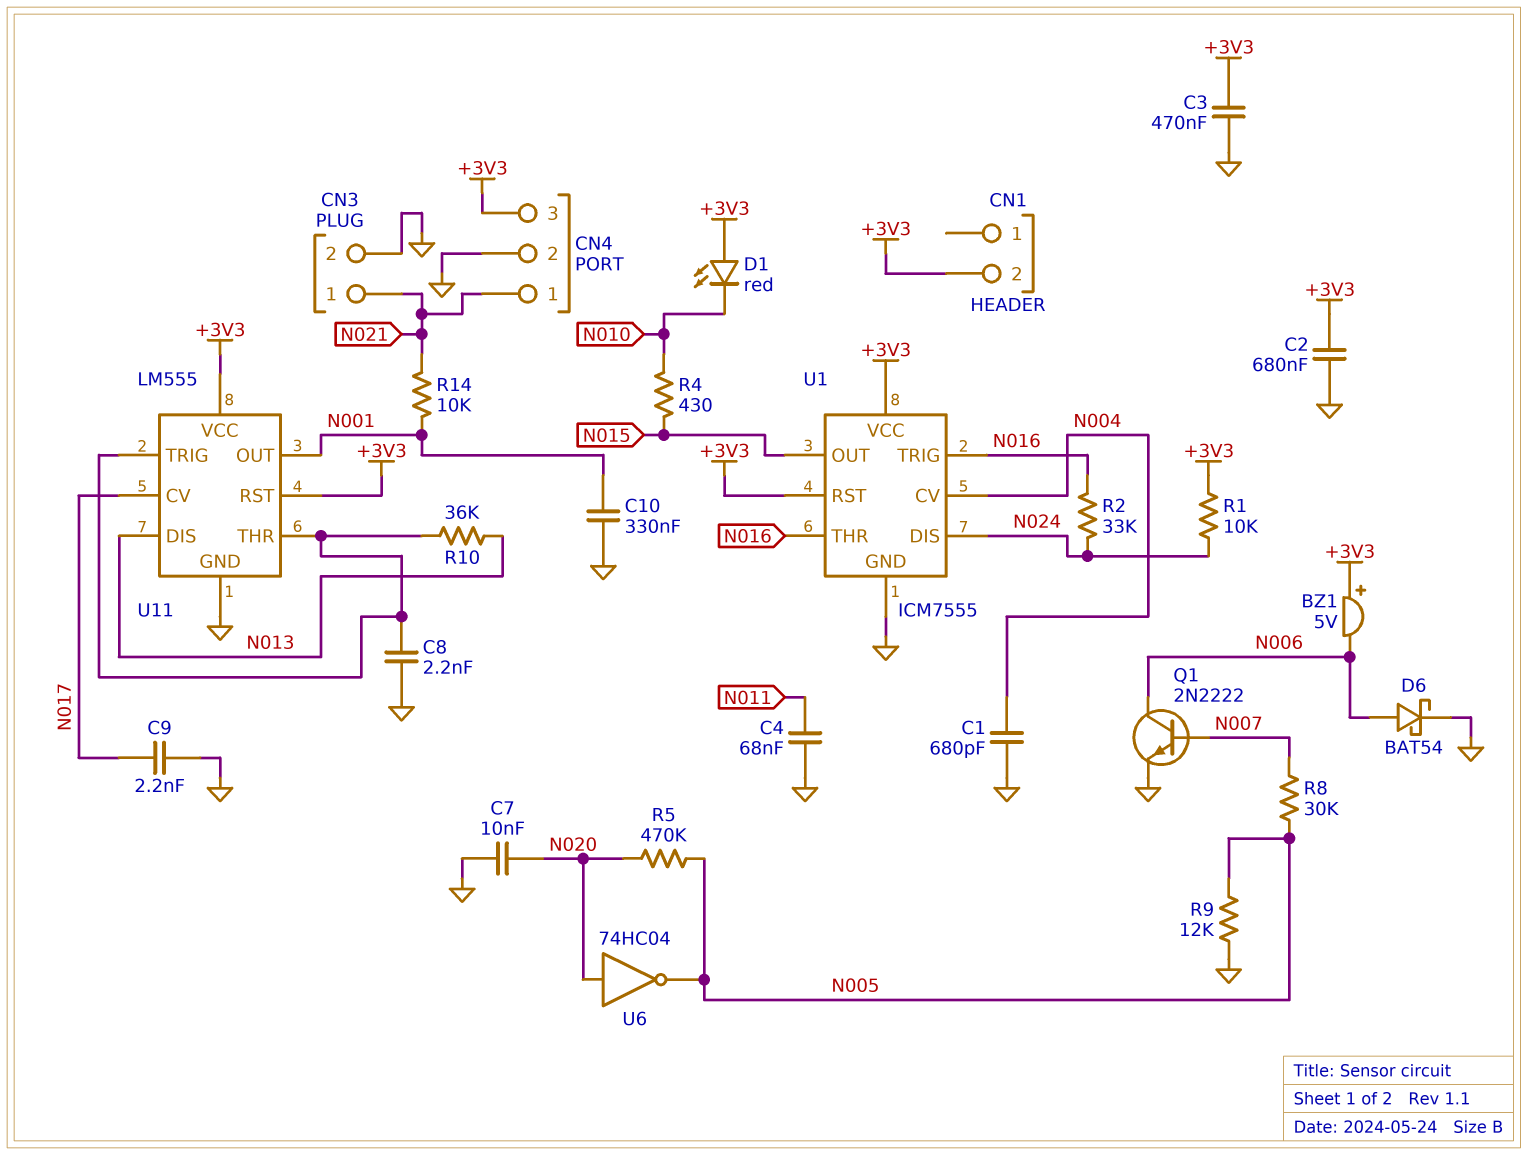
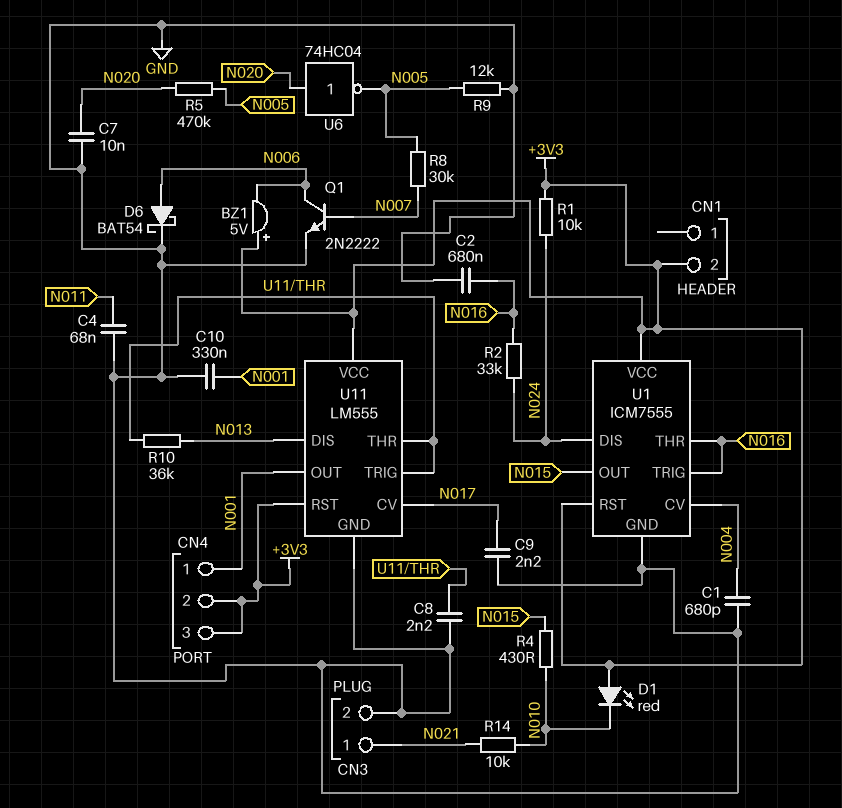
C2: 680nF (+3V3, GND) -> 680nF (GND, N016)
C3: 470nF (+3V3, GND) -> none
CN4 pin 1: N021 -> N001
CN4 pin 2: GND -> +3V3
R14: 10k (N001, N021) -> 10k (N010, N021)

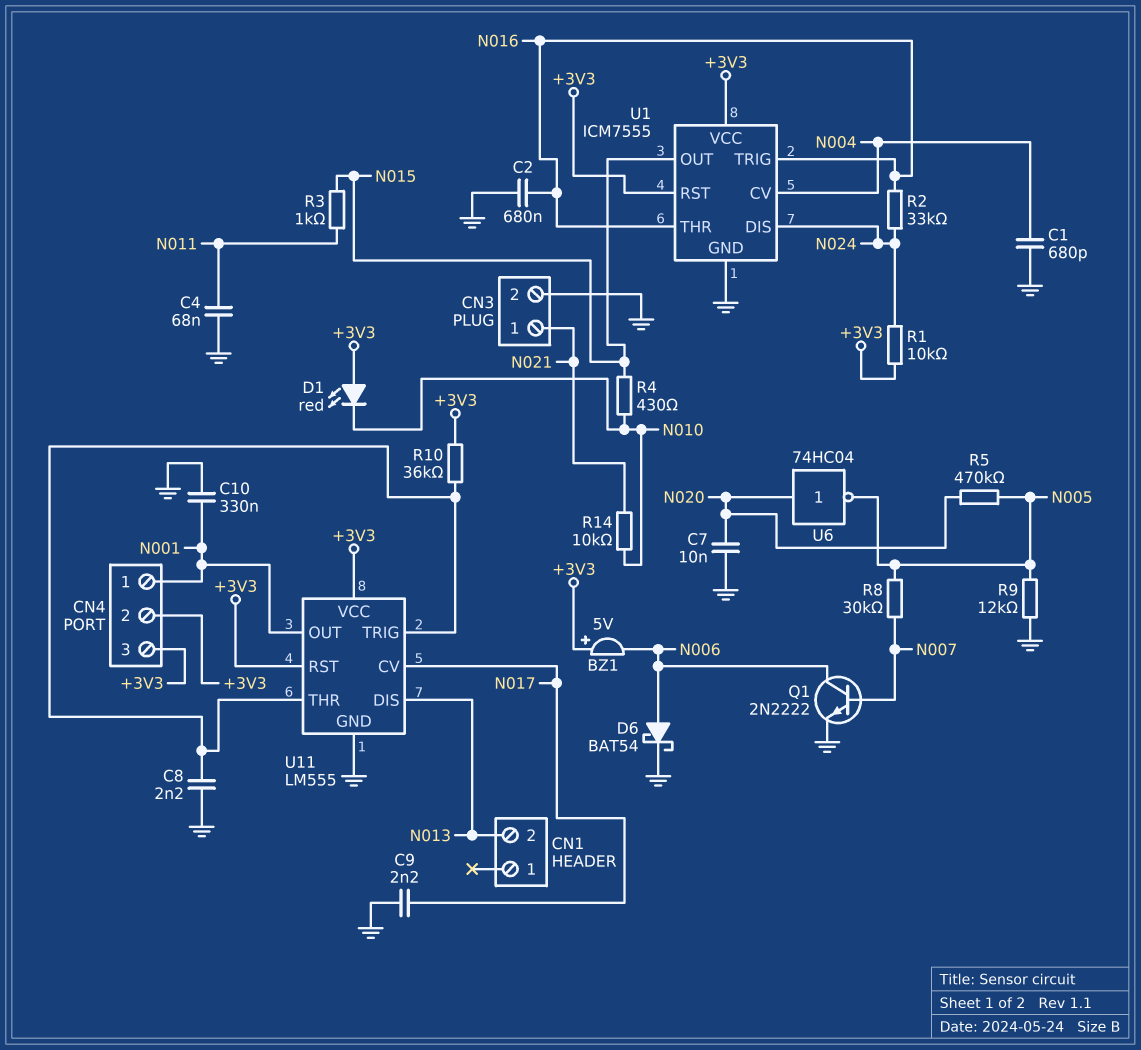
CN1 pin 2: +3V3 -> N013
R3: none -> 1k (N011, N015)
R10: 36k (N013, U11/THR) -> 36k (+3V3, U11/THR)

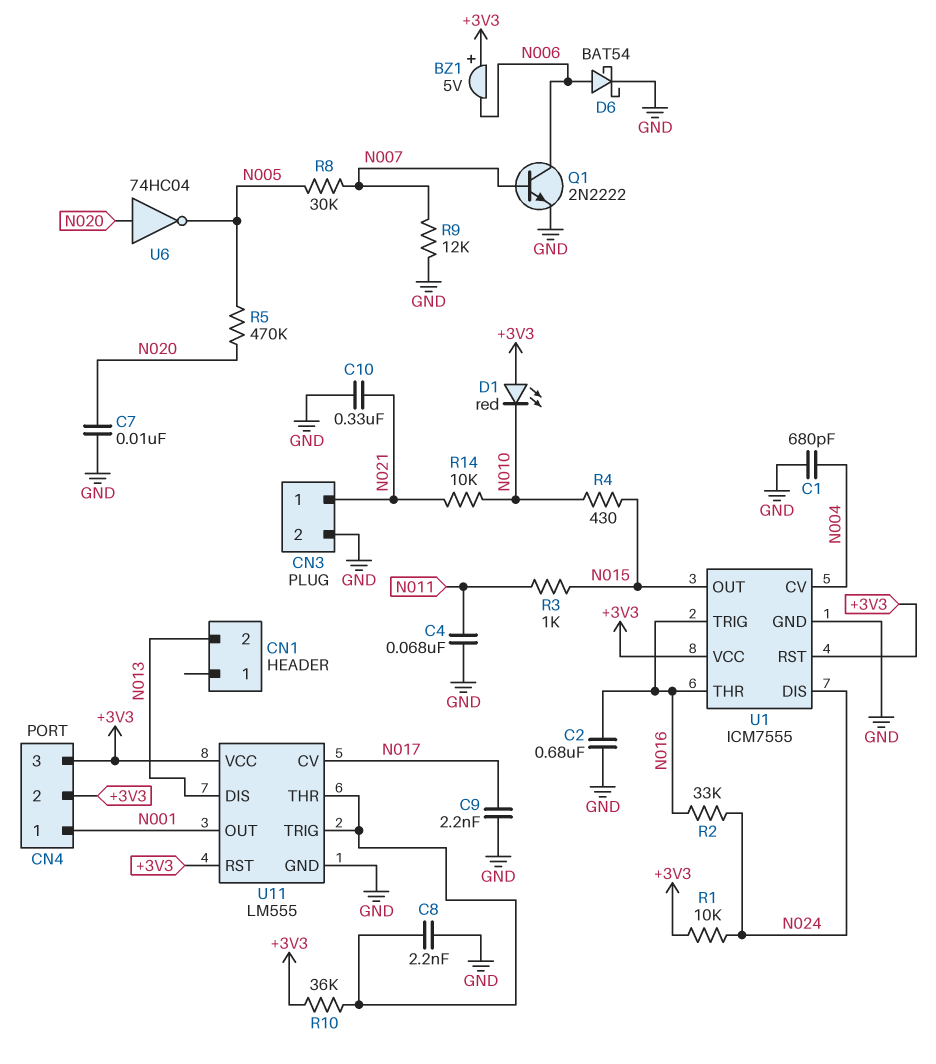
C10: 330nF (GND, N001) -> 330nF (GND, N021)
R9: 12k (GND, N005) -> 12k (GND, N007)

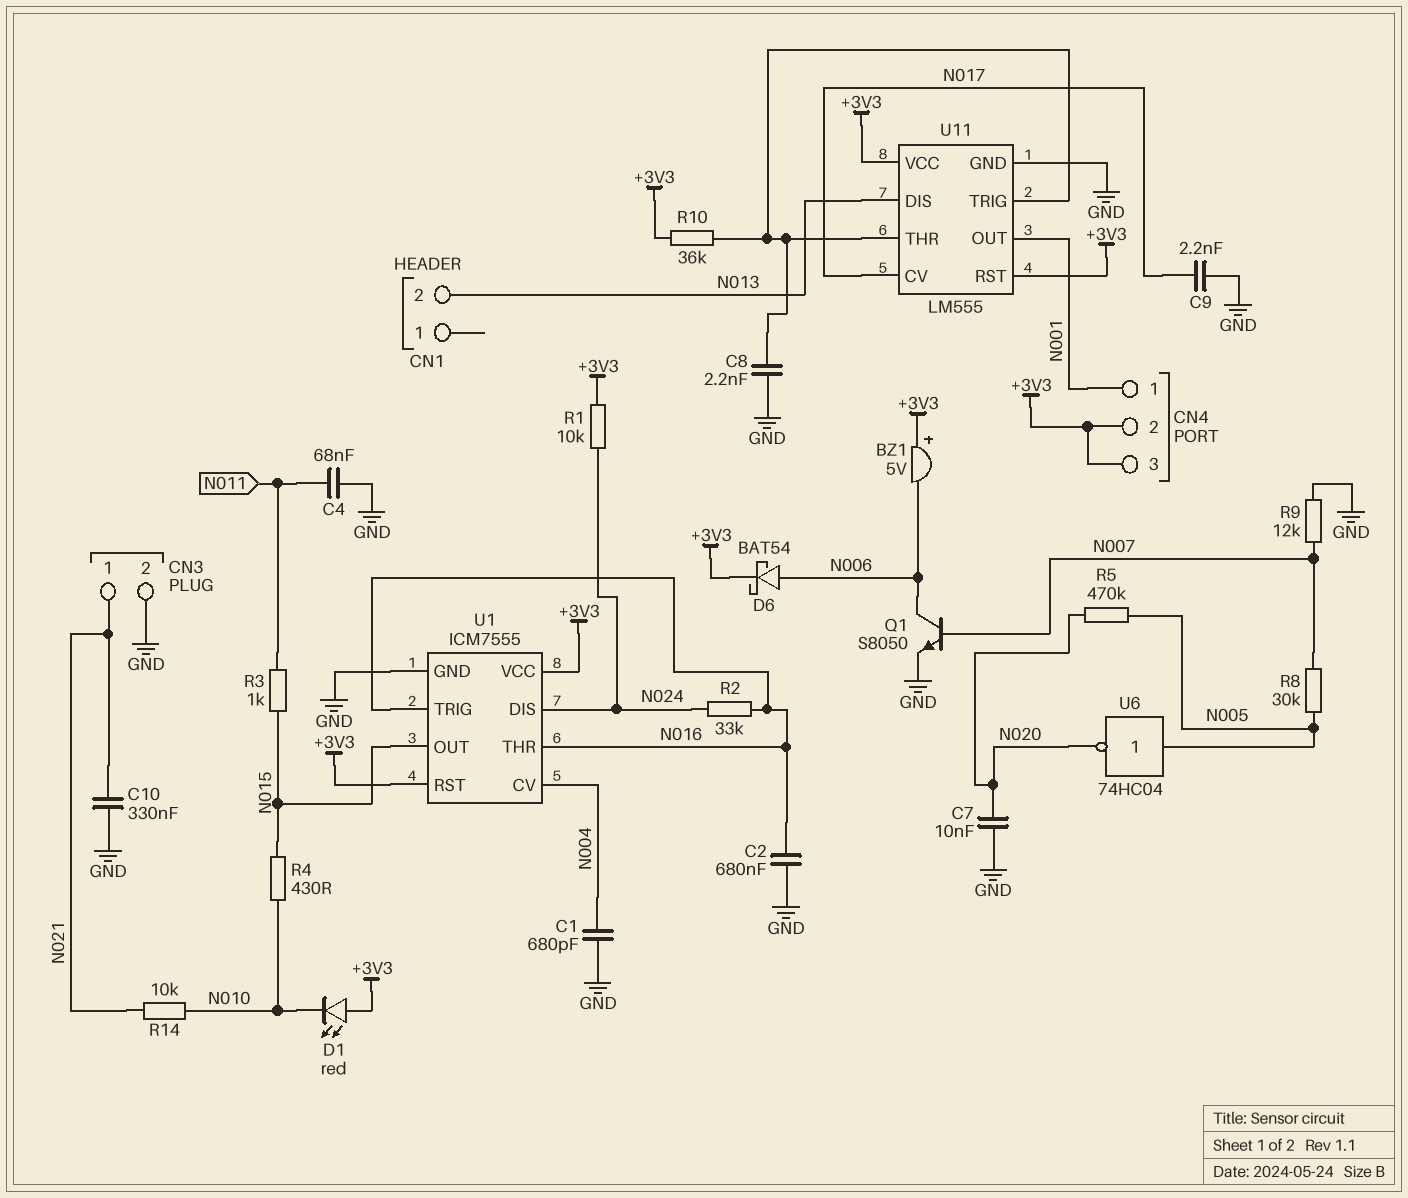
D6: schottky BAT54 (A N006, K GND) -> schottky BAT54 (A N006, K +3V3)
Q1: NPN 2N2222 (B N007, C N006, E GND) -> NPN S8050 (B N007, C N006, E GND)
U6: NOT 74HC04 (in N020, out N005) -> NOT 74HC04 (in N005, out N020)

